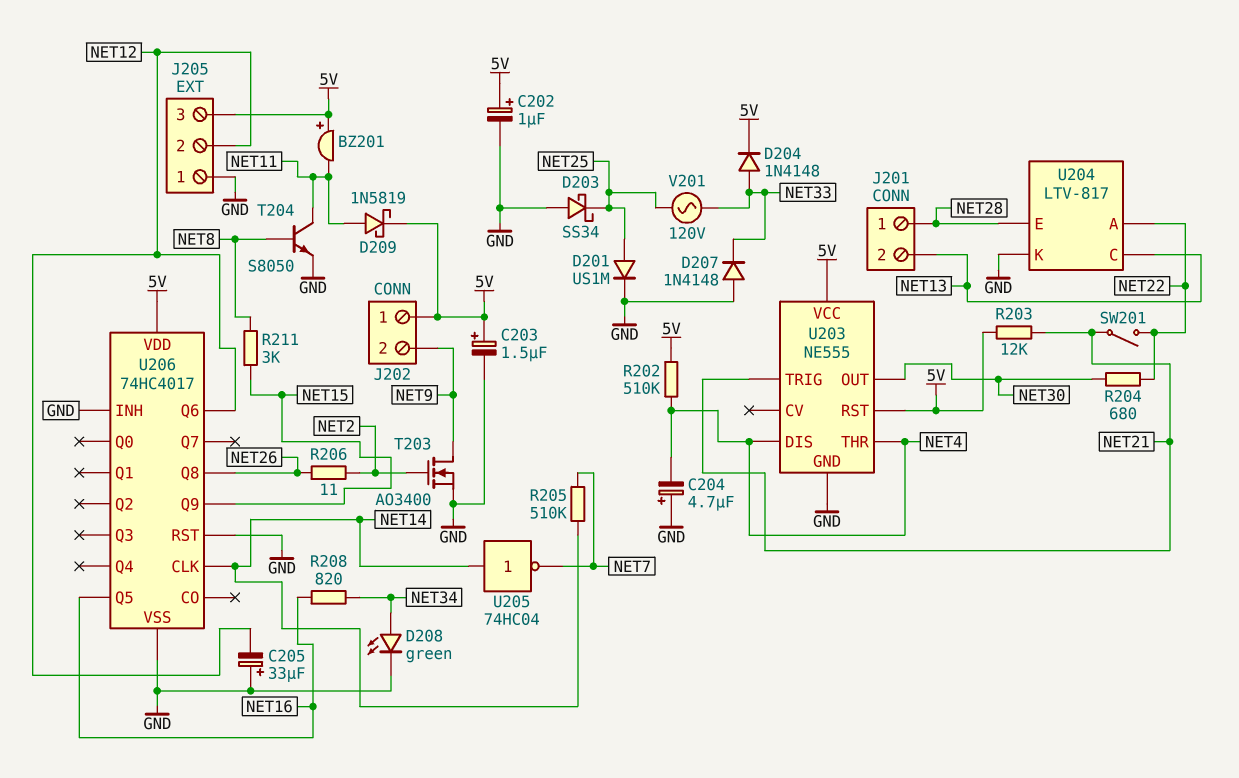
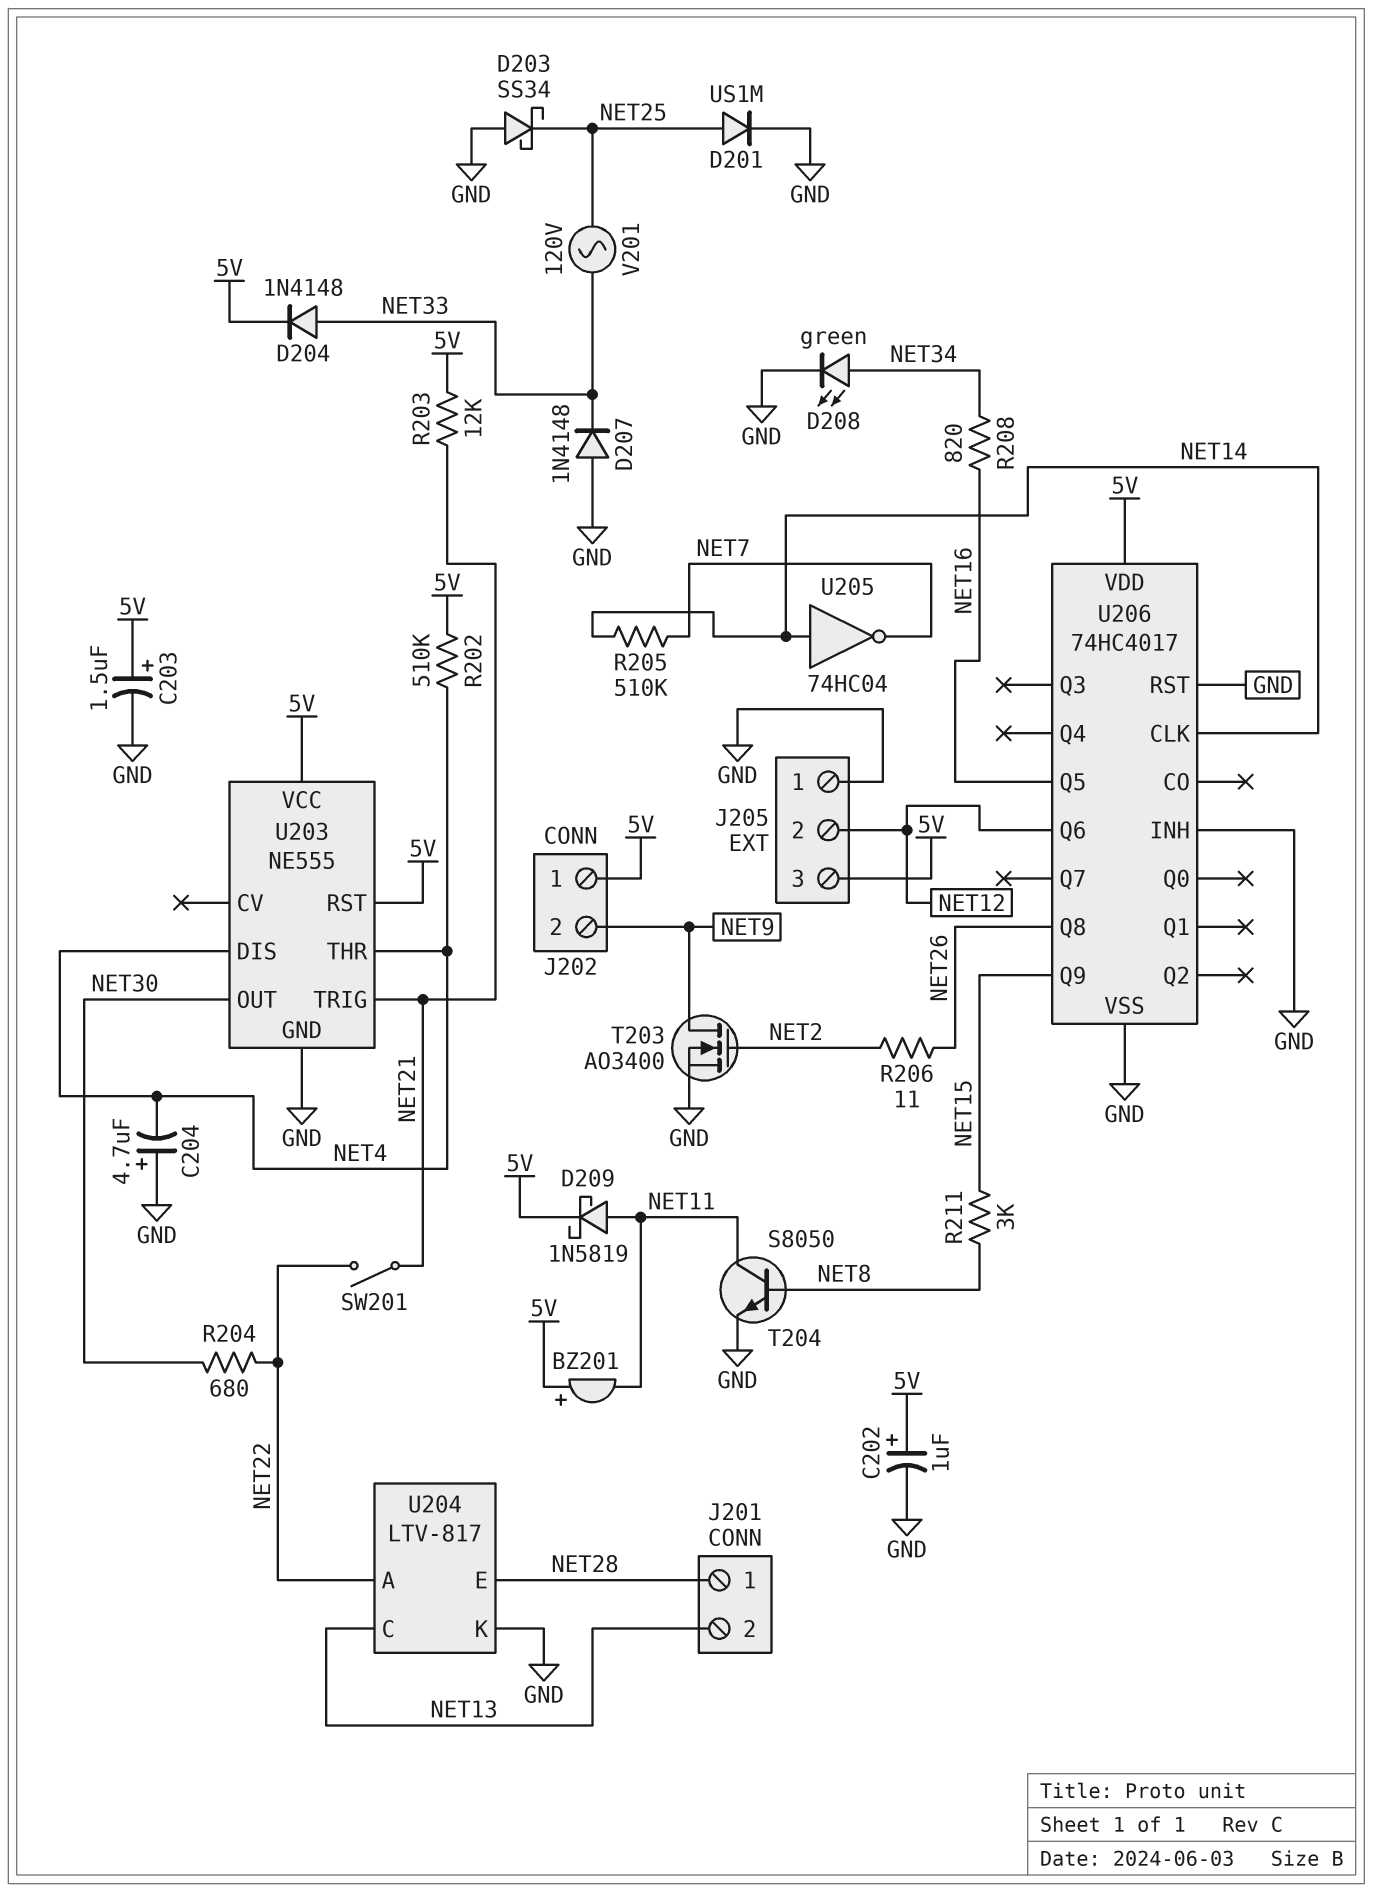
C205: 33uF (plus GND, minus NET12) -> none

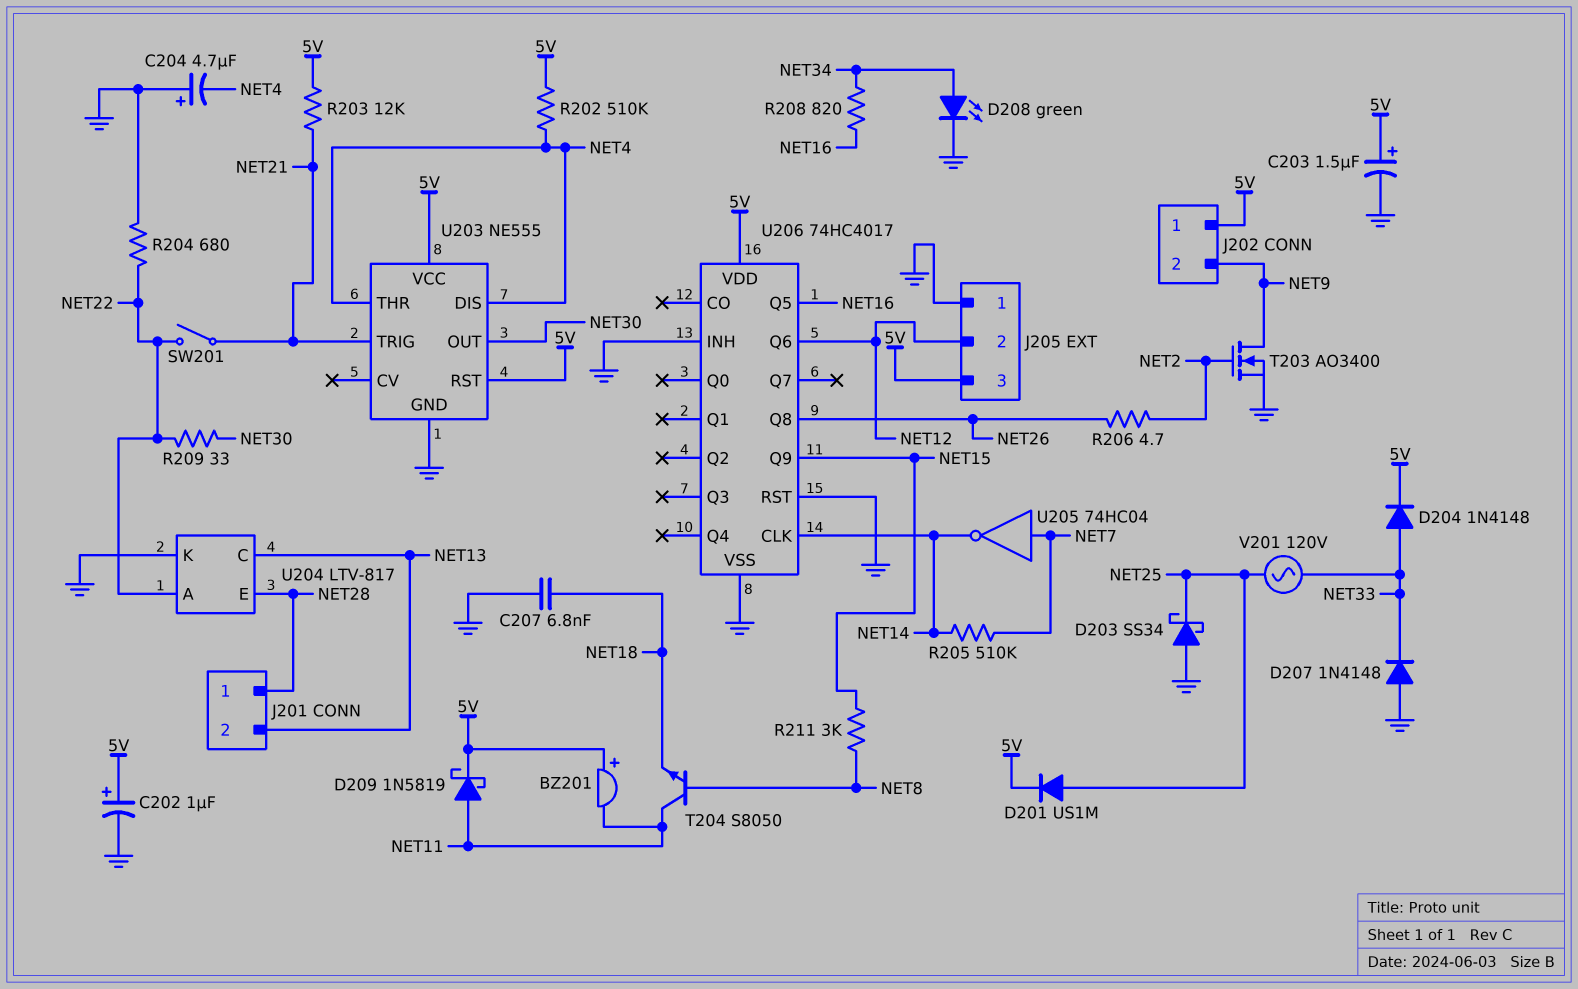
C207: none -> 6.8nF (GND, NET18)
D201: diode US1M (A NET25, K GND) -> diode US1M (A NET25, K 5V)
R204: 680 (NET22, NET30) -> 680 (GND, NET22)
R206: 11 (NET2, NET26) -> 4.7 (NET2, NET26)
R209: none -> 33 (NET22, NET30)
T204: NPN S8050 (B NET8, C NET11, E GND) -> NPN S8050 (B NET8, C NET11, E NET18)
U205: NOT 74HC04 (in NET14, out NET7) -> NOT 74HC04 (in NET7, out NET14)

